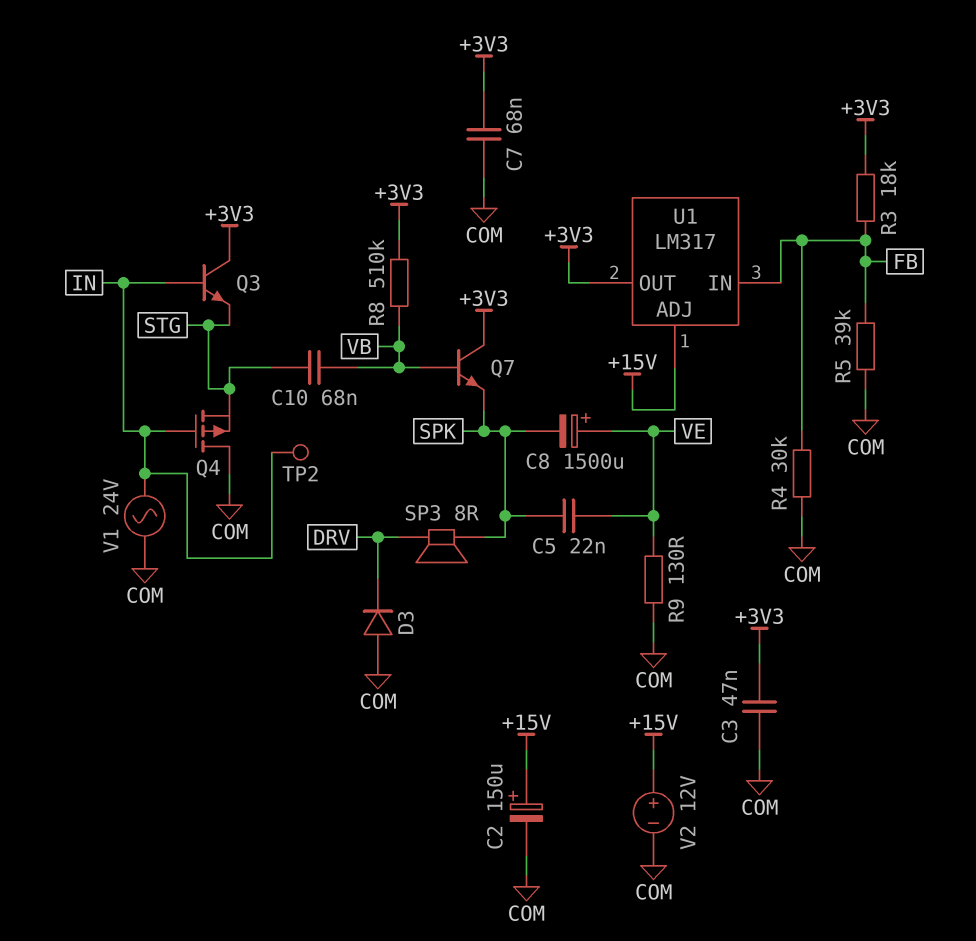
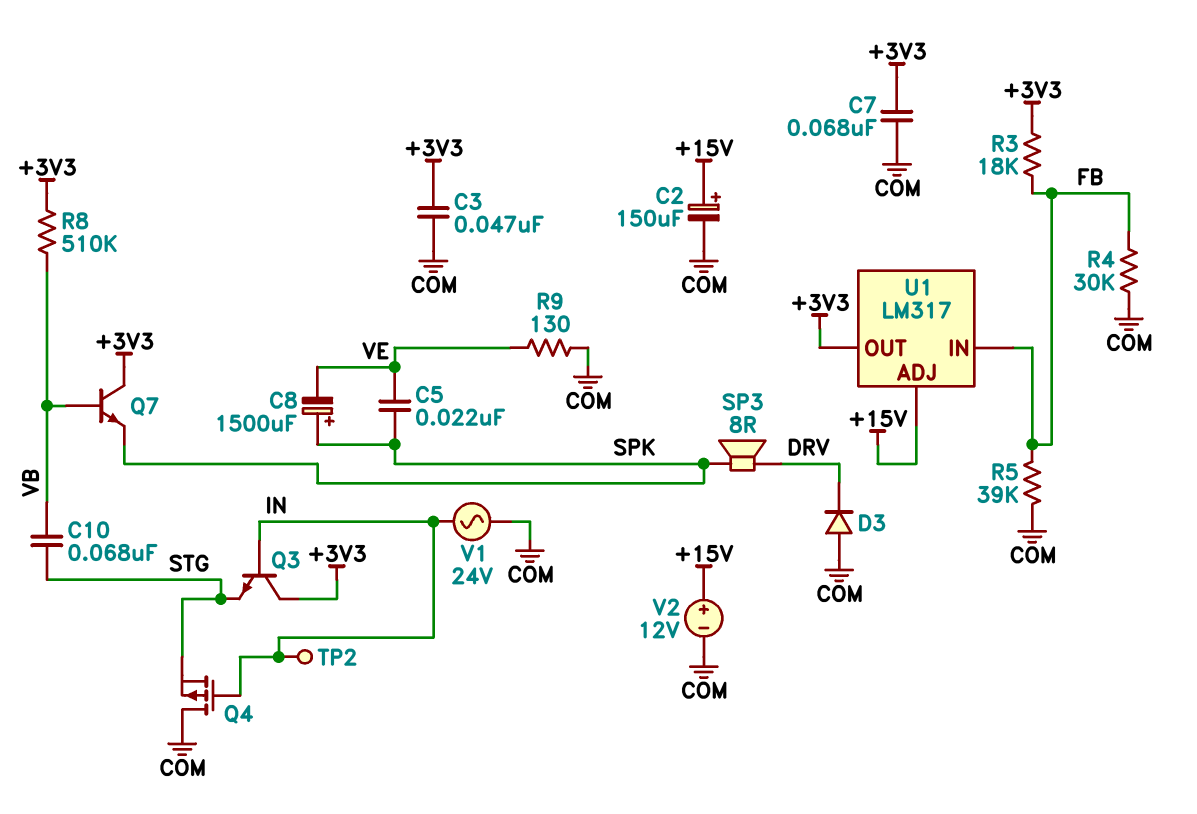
C8: 1500uF (plus VE, minus SPK) -> 1500uF (plus SPK, minus VE)

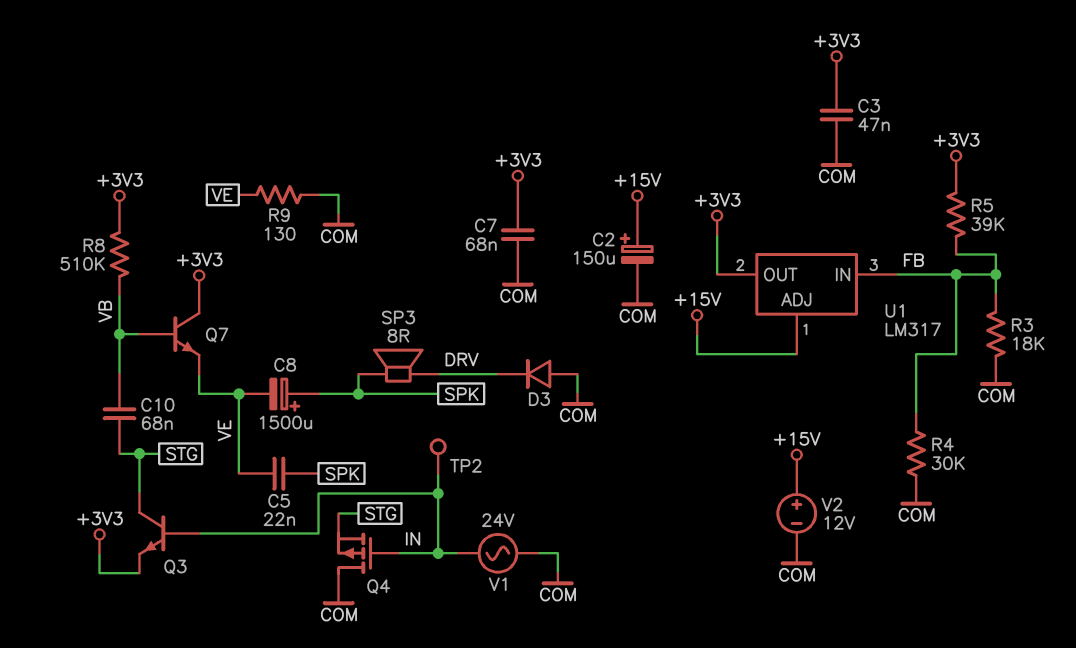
Q3: NPN (B IN, C +3V3, E STG) -> NPN (B IN, C STG, E +3V3)
Q7: NPN (B VB, C +3V3, E SPK) -> NPN (B VB, C +3V3, E VE)
R3: 18k (+3V3, FB) -> 18k (COM, FB)
R5: 39k (COM, FB) -> 39k (+3V3, FB)

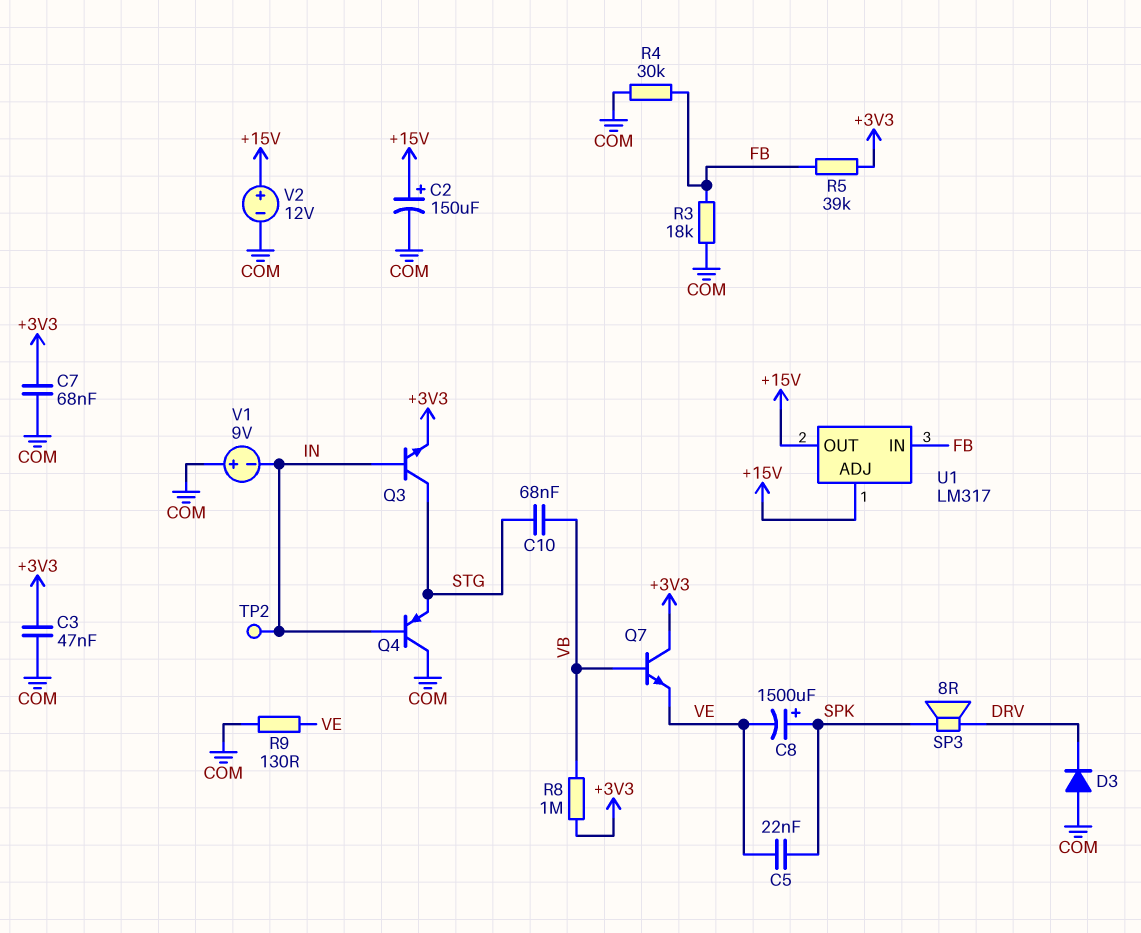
Q4: PMOS (G IN, D COM, S STG) -> PNP (B IN, C COM, E STG)
R8: 510k (+3V3, VB) -> 1M (+3V3, VB)
U1 pin OUT: +3V3 -> +15V
V1: AC 24V (COM, IN) -> 9V (plus COM, minus IN)

